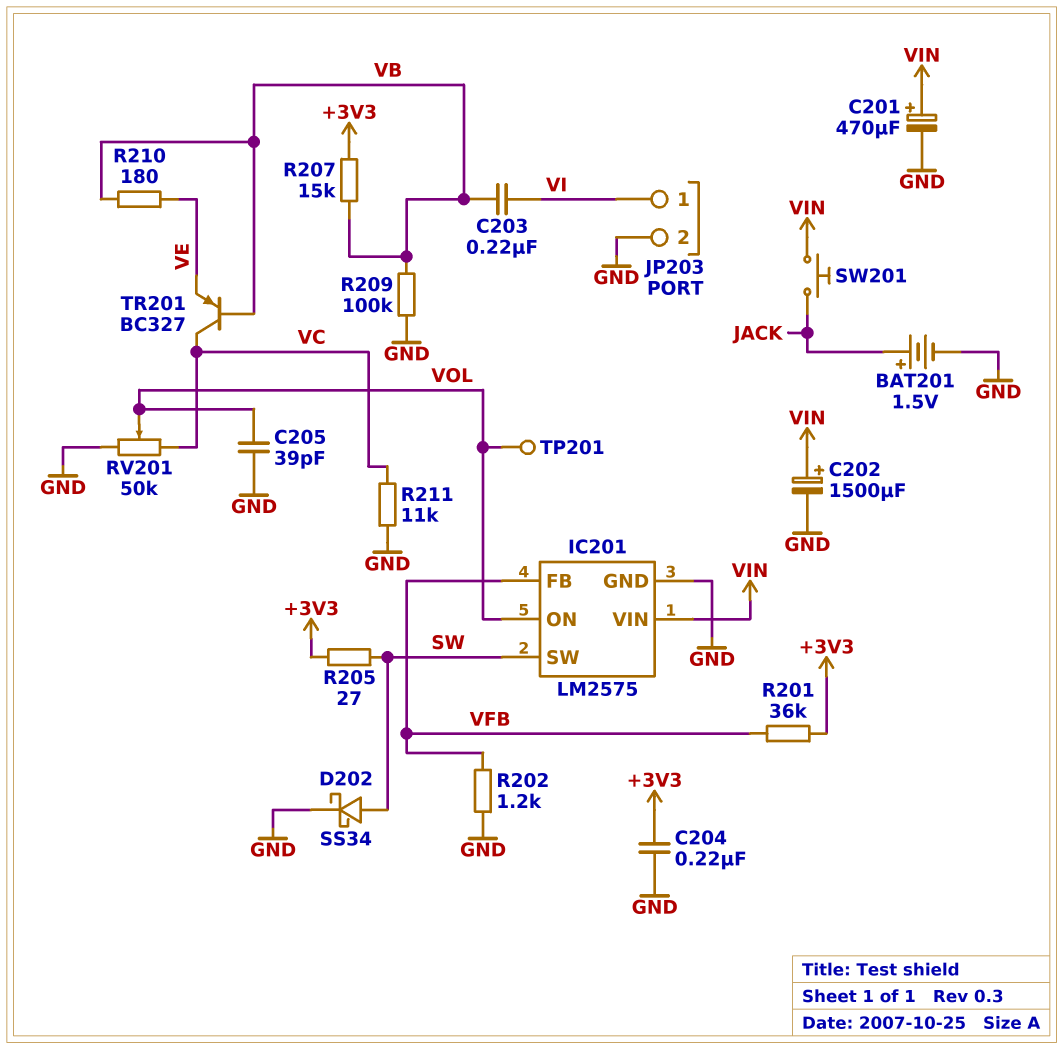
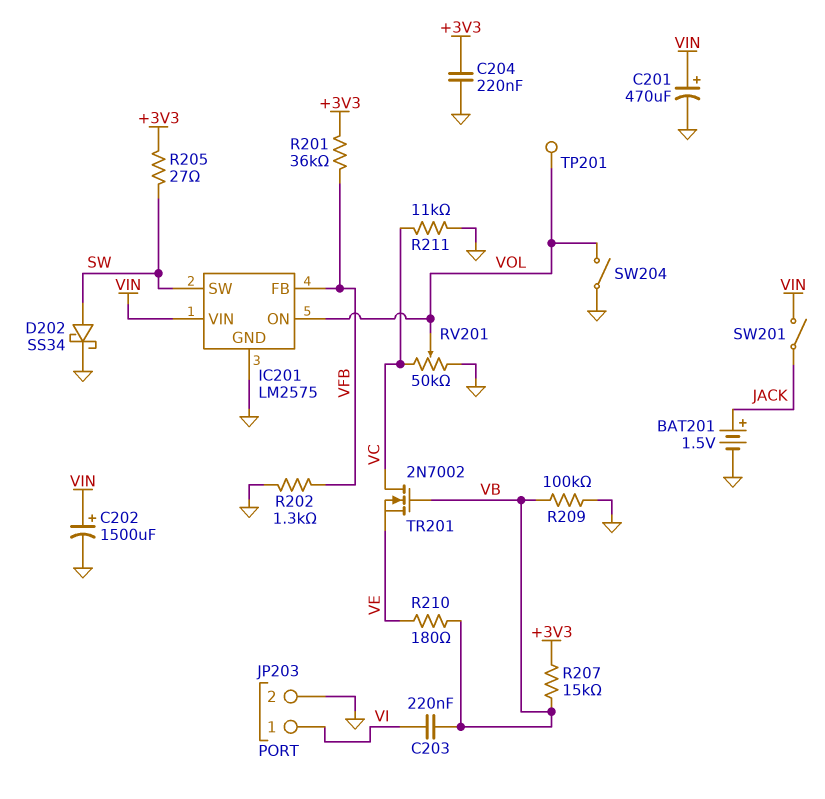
C205: 39pF (GND, VOL) -> none
R202: 1.2k (GND, VFB) -> 1.3k (GND, VFB)
SW201: button (JACK, VIN) -> switch (JACK, VIN)
SW204: none -> switch (GND, VOL)
TR201: PNP BC327 (B VB, C VC, E VE) -> NMOS 2N7002 (G VB, D VC, S VE)

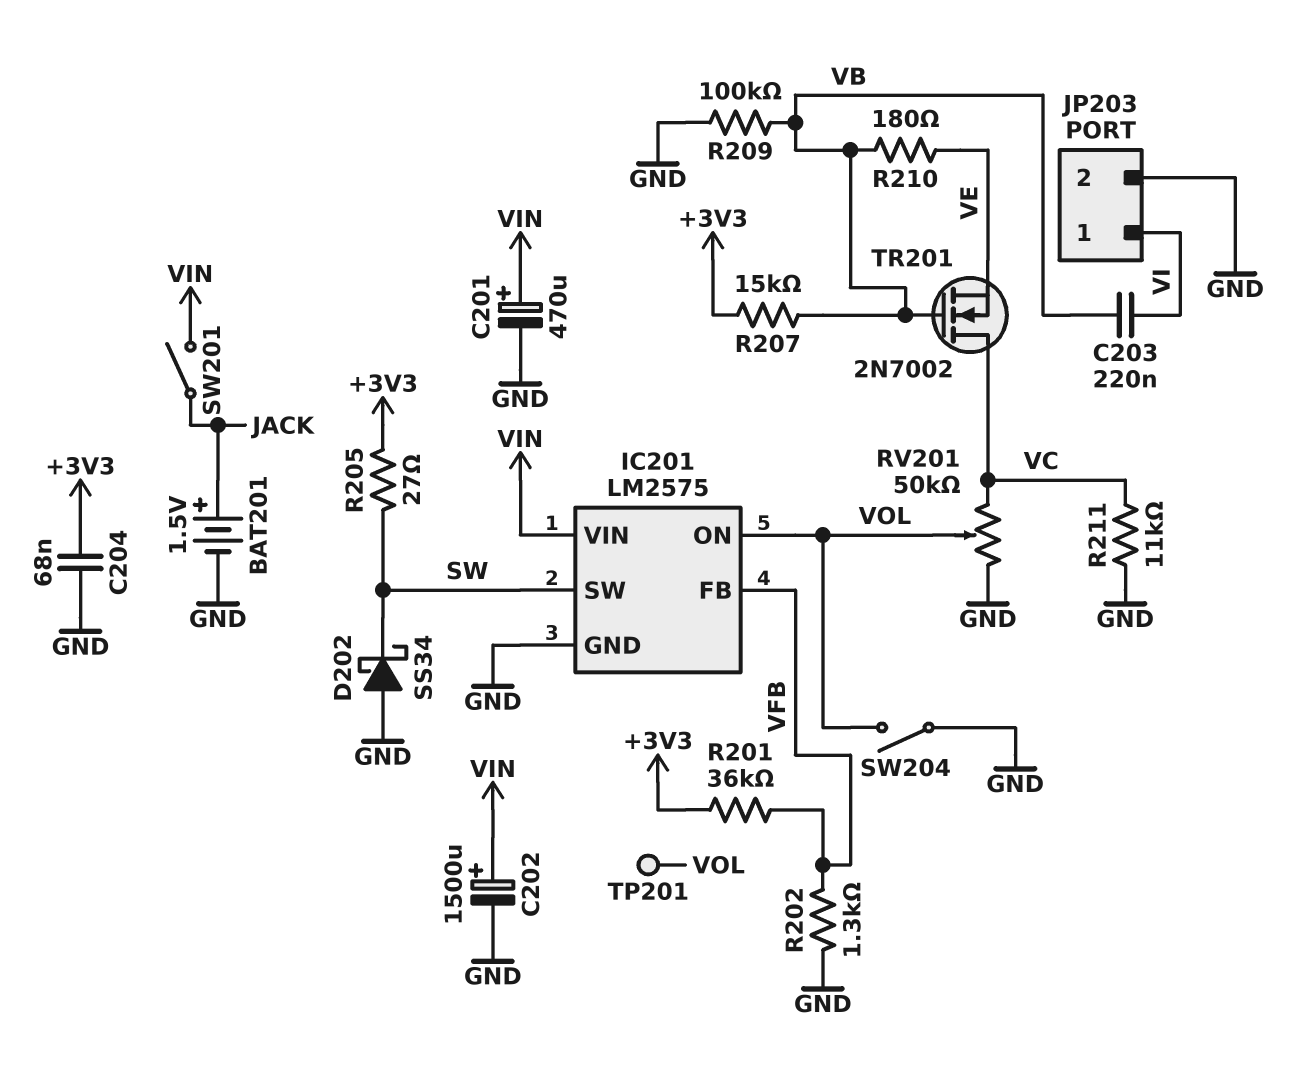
C204: 220nF (+3V3, GND) -> 68nF (+3V3, GND)
D202: schottky SS34 (A SW, K GND) -> schottky SS34 (A GND, K SW)

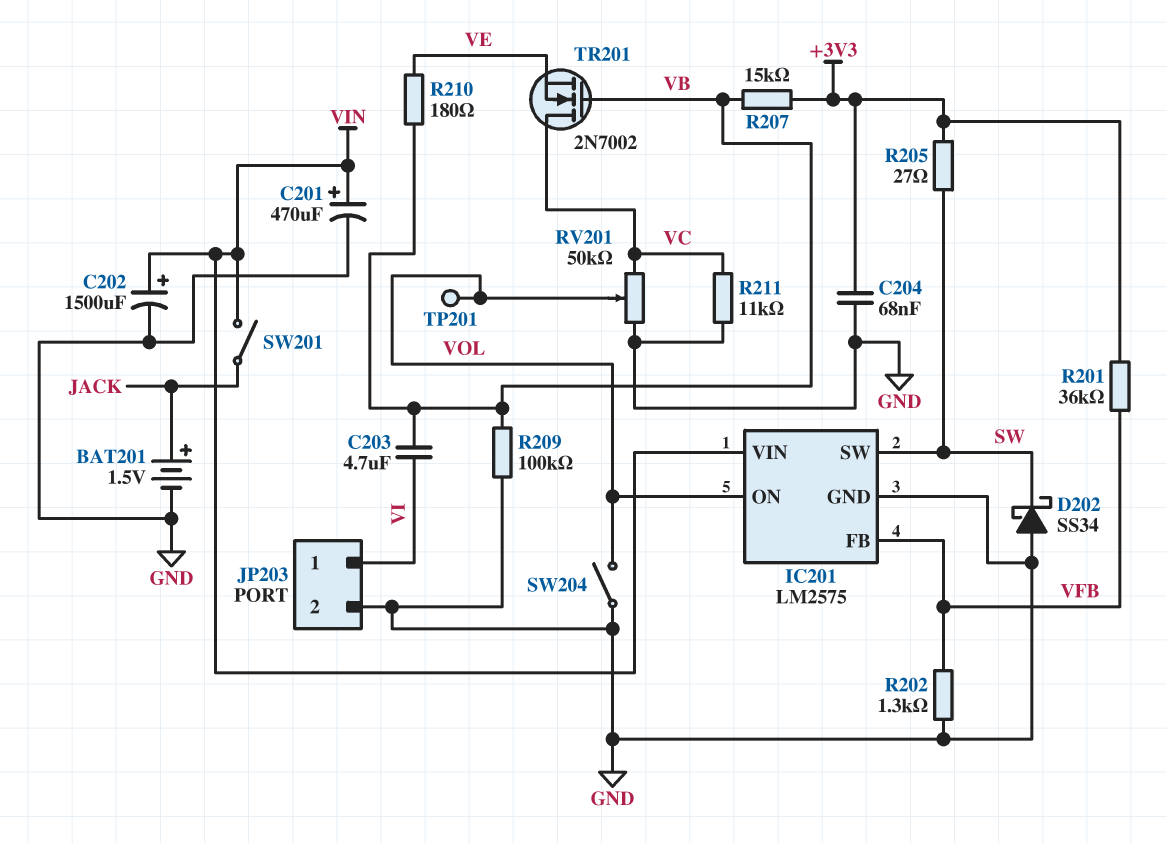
C203: 220nF (VB, VI) -> 4.7uF (VB, VI)

